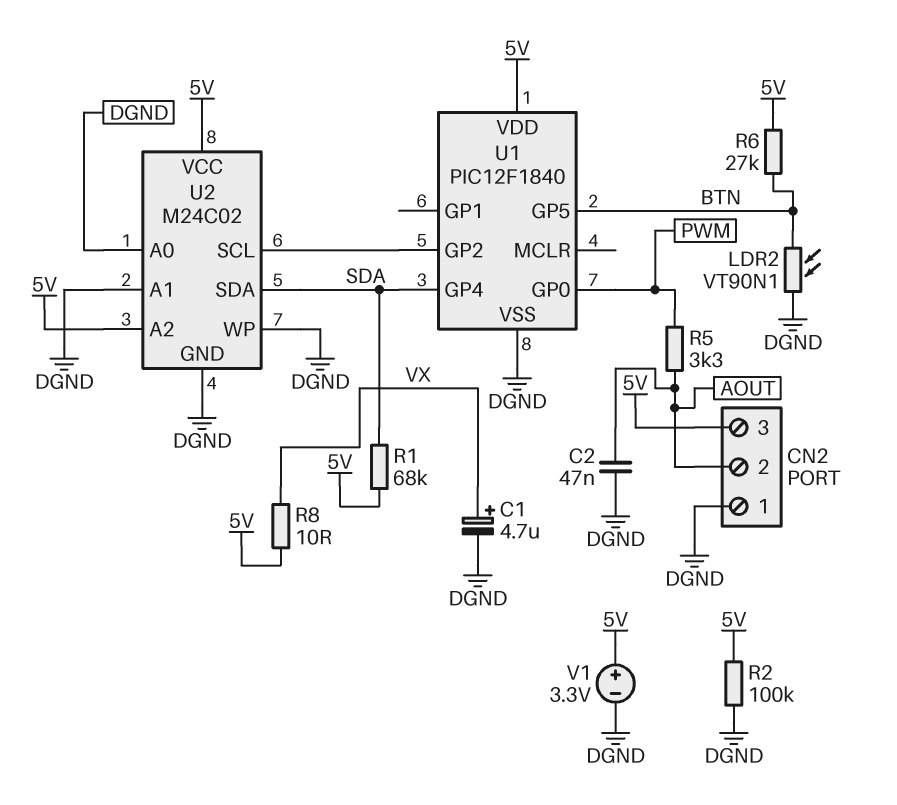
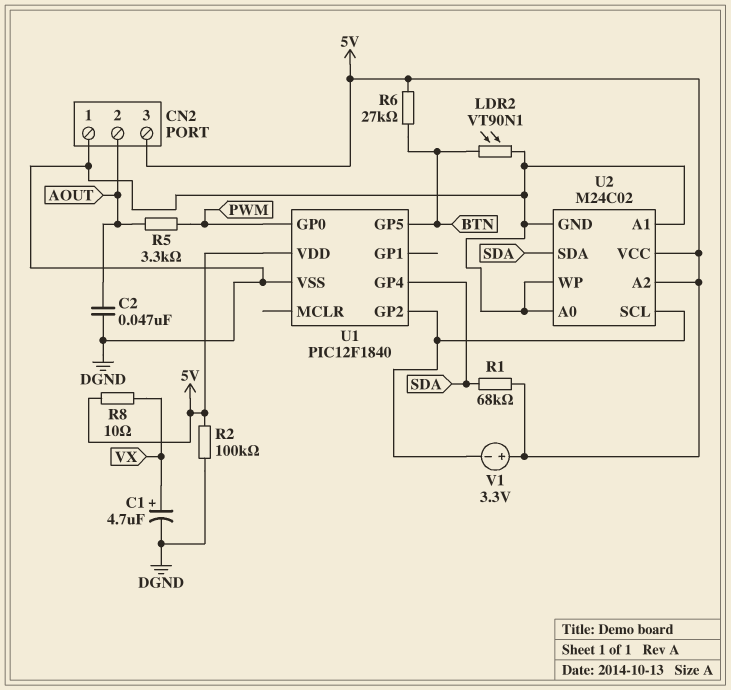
V1: 3.3V (plus 5V, minus DGND) -> 3.3V (plus 5V, minus U1/GP2)

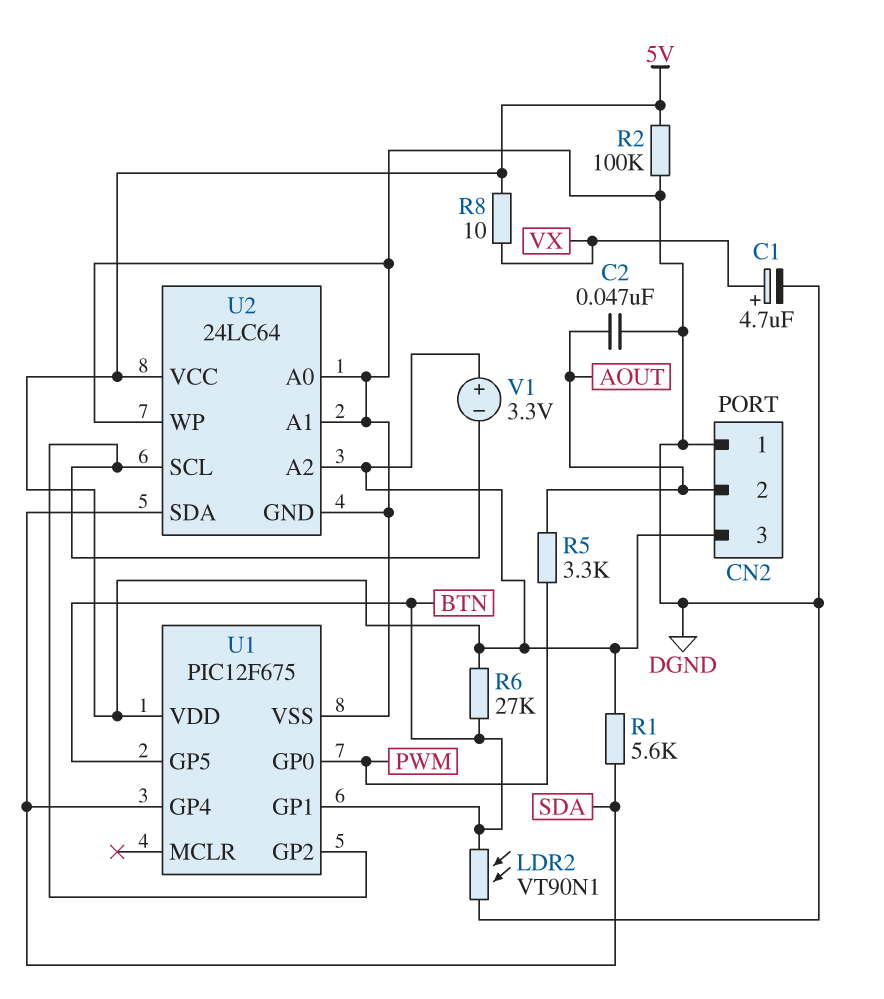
R1: 68k (5V, SDA) -> 5.6k (5V, SDA)
U1: PIC12F1840 -> PIC12F675
U1 pin GP1: none -> BTN
U2: M24C02 -> 24LC64

